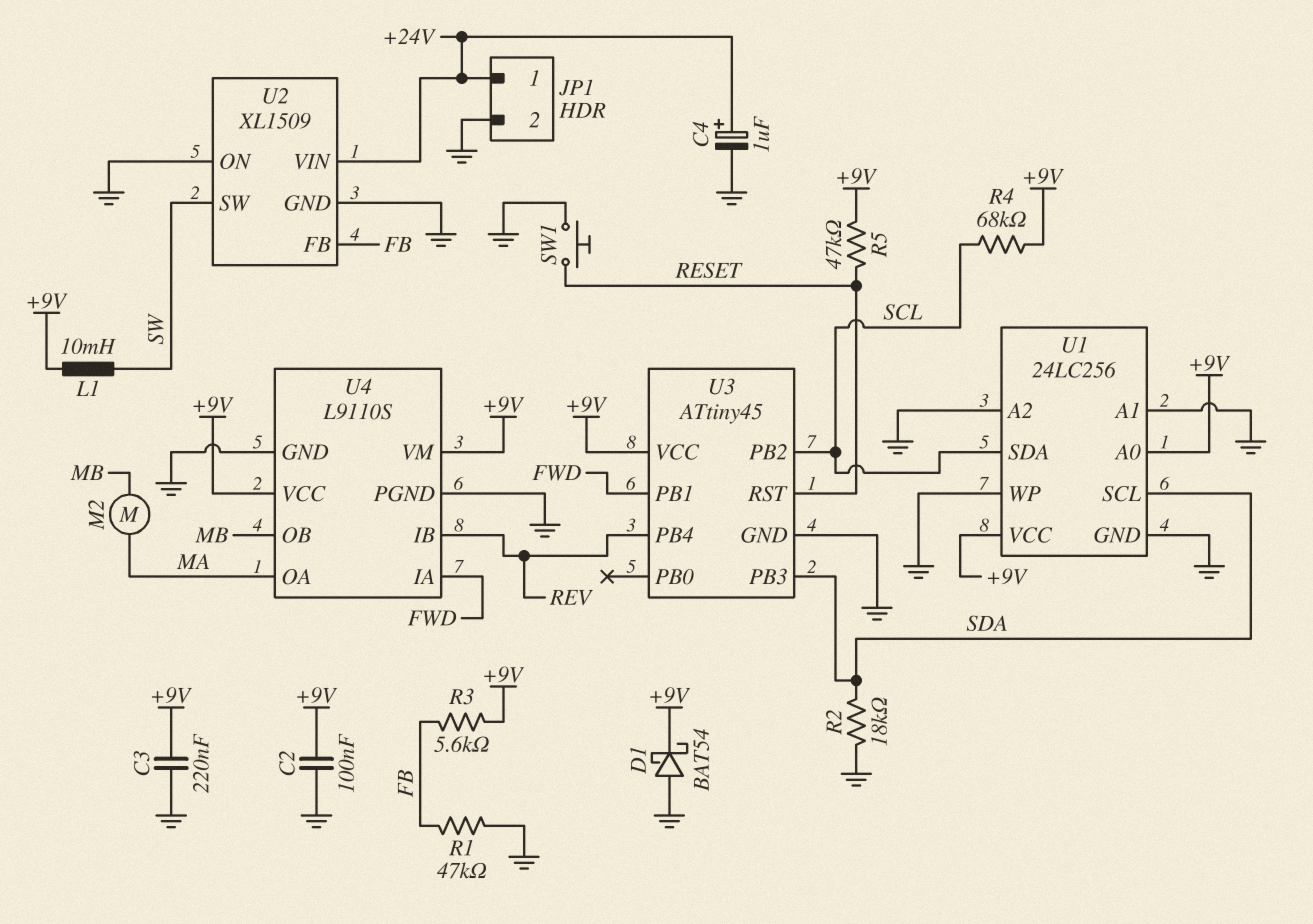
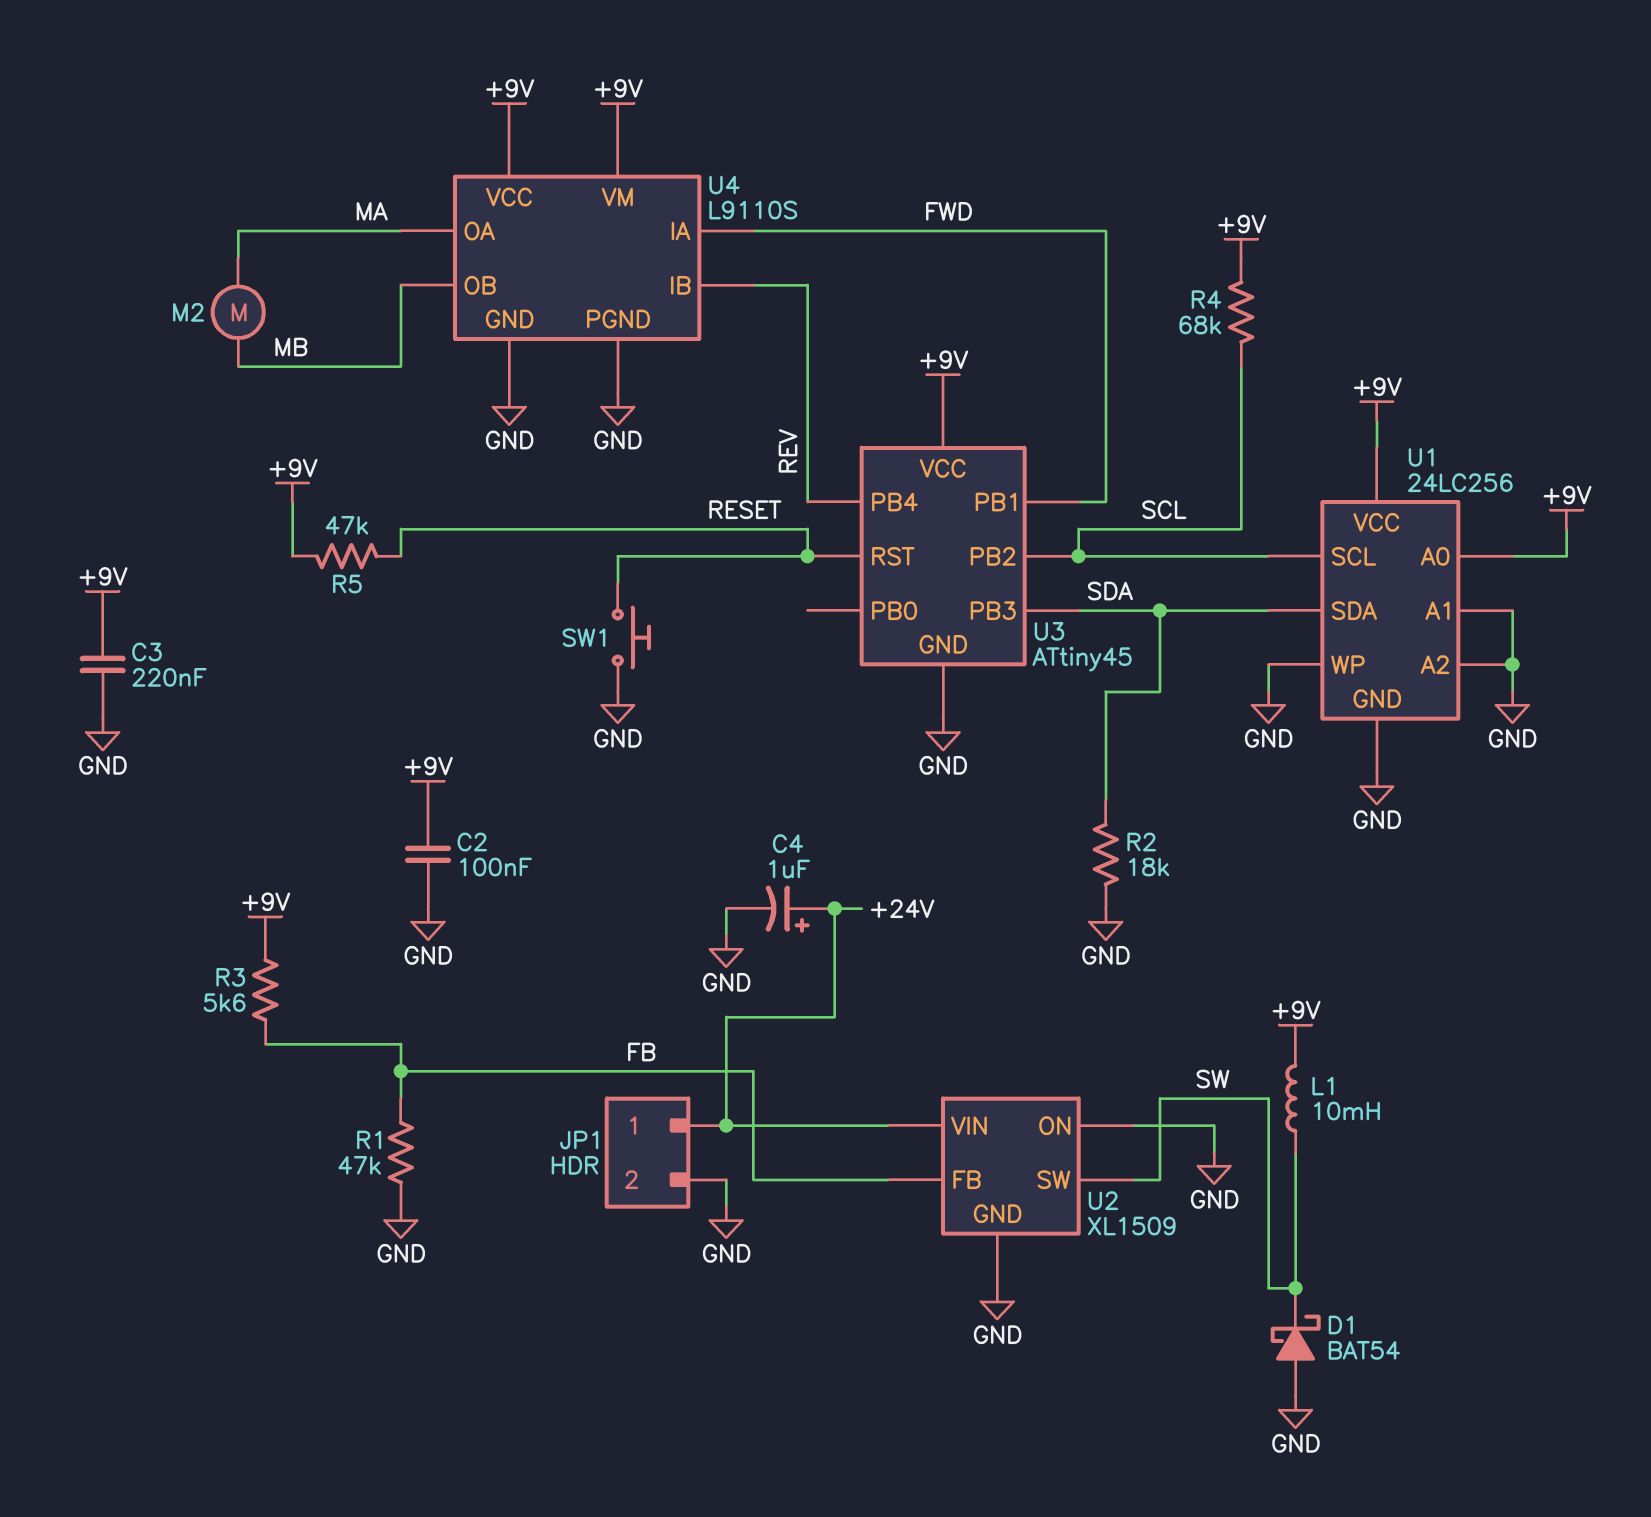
D1: schottky BAT54 (A GND, K +9V) -> schottky BAT54 (A GND, K SW)
U1 pin SCL: SDA -> SCL
U1 pin SDA: SCL -> SDA

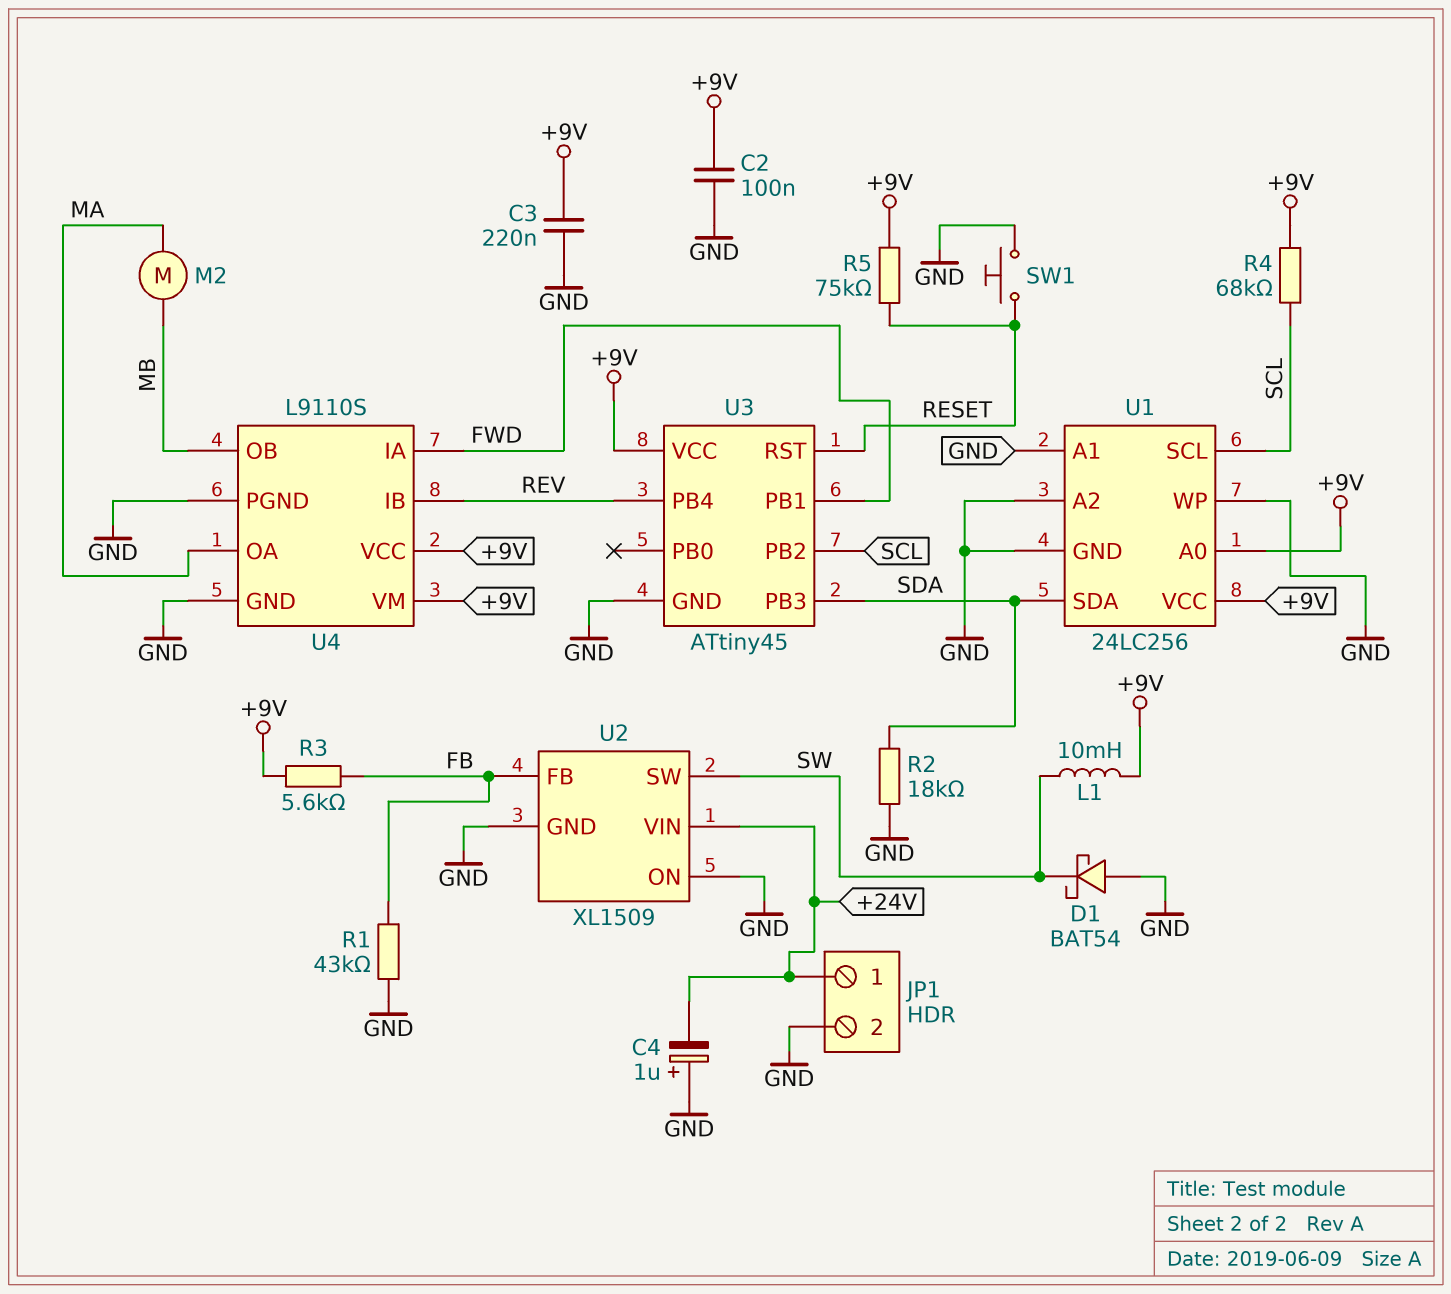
C4: 1uF (plus +24V, minus GND) -> 1uF (plus GND, minus +24V)
R1: 47k (FB, GND) -> 43k (FB, GND)
R5: 47k (+9V, RESET) -> 75k (+9V, RESET)

